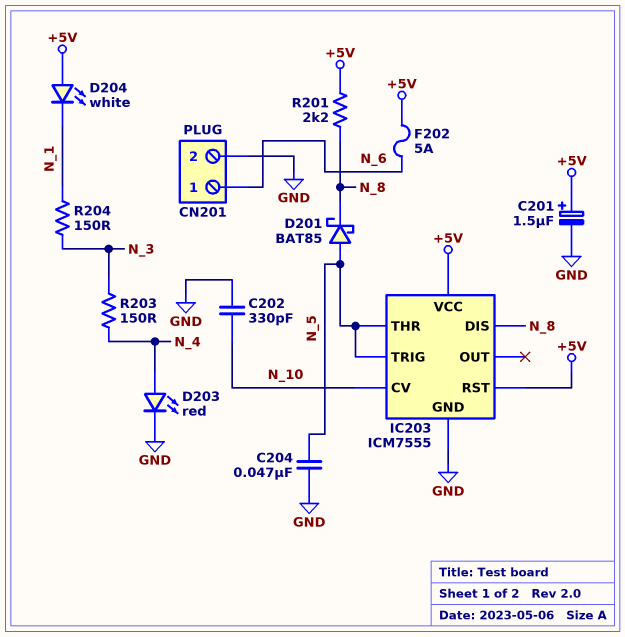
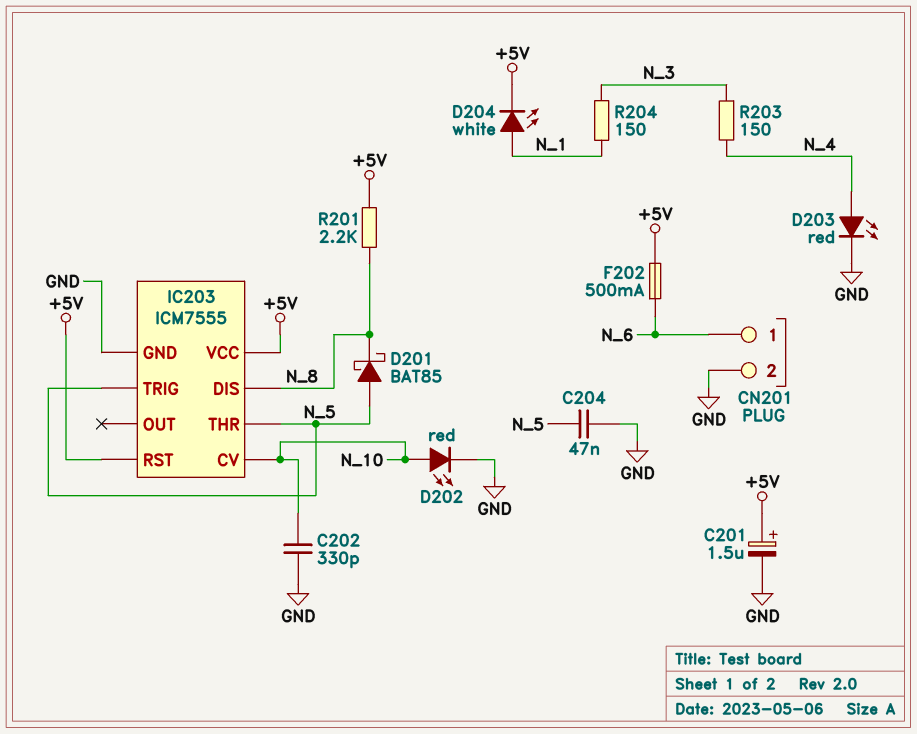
D202: none -> LED red (A N_10, K GND)
D204: LED white (A +5V, K N_1) -> LED white (A N_1, K +5V)
F202: 5A (+5V, N_6) -> 500mA (+5V, N_6)

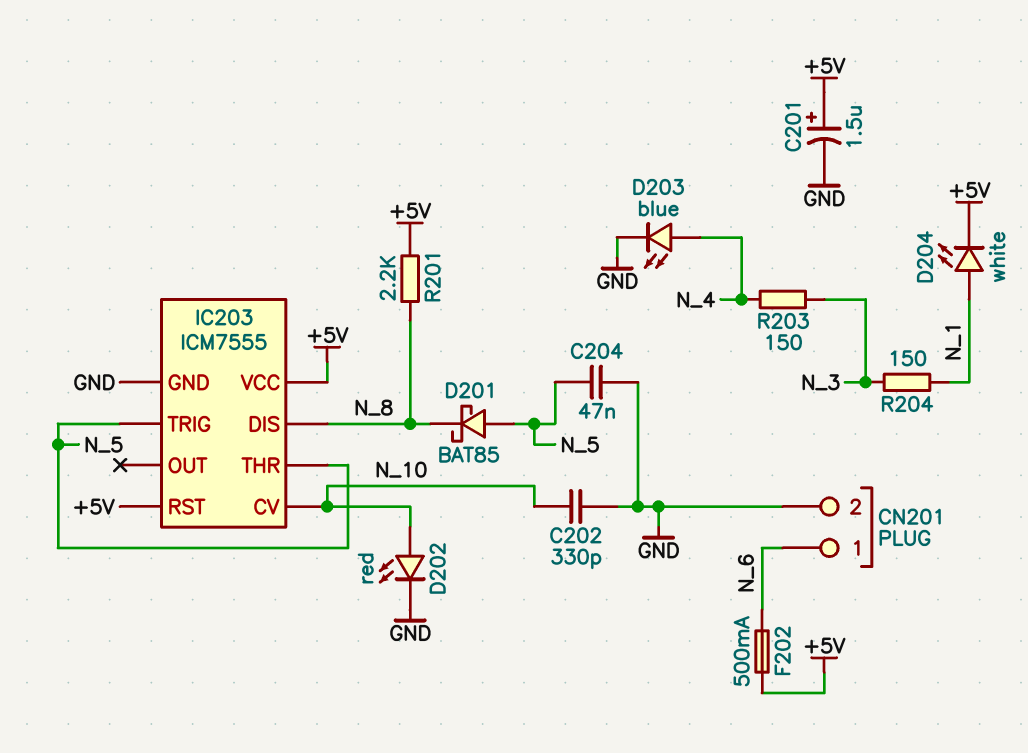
D203: LED red (A N_4, K GND) -> LED blue (A N_4, K GND)

